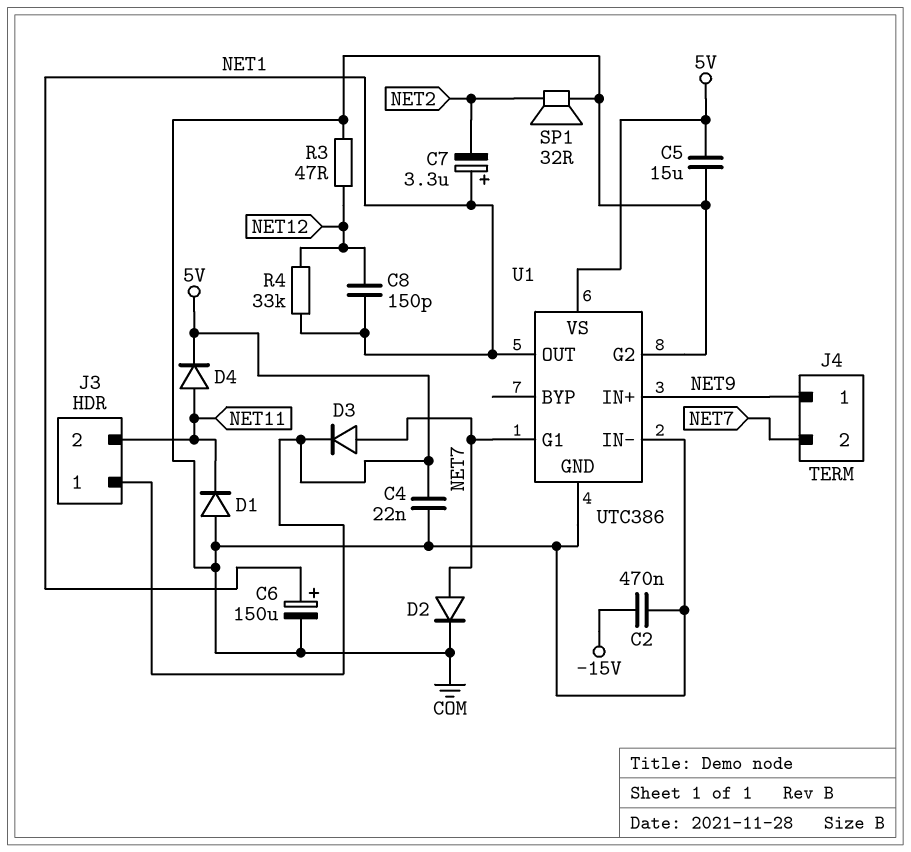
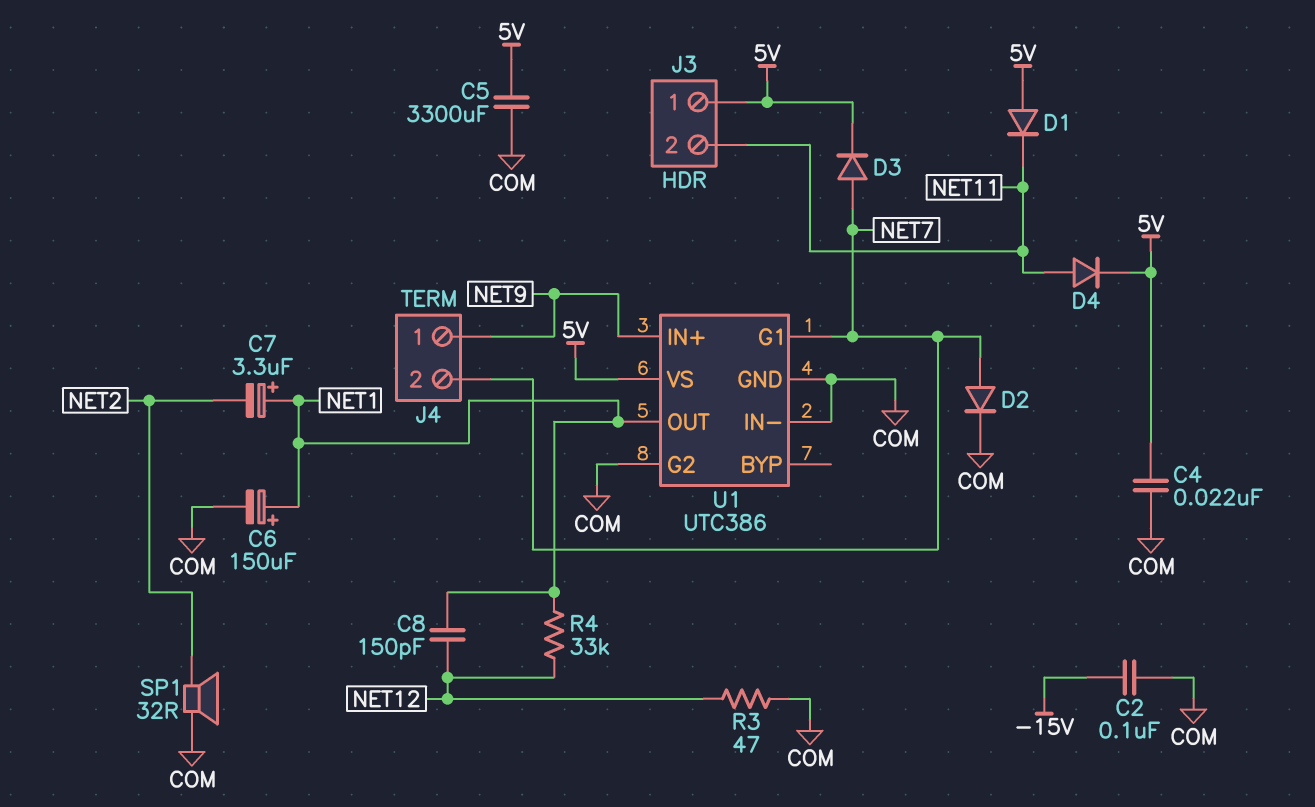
C2: 470nF (-15V, COM) -> 100nF (-15V, COM)
C5: 15uF (5V, COM) -> 3300uF (5V, COM)
D1: diode (A COM, K NET11) -> diode (A 5V, K NET11)

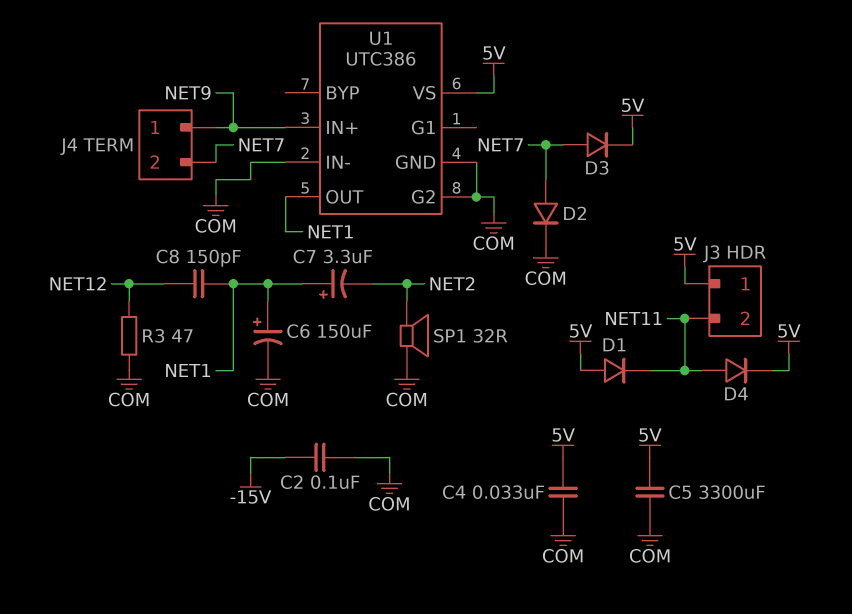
C4: 22nF (5V, COM) -> 33nF (5V, COM)
R4: 33k (NET1, NET12) -> none
U1 pin G1: NET7 -> none

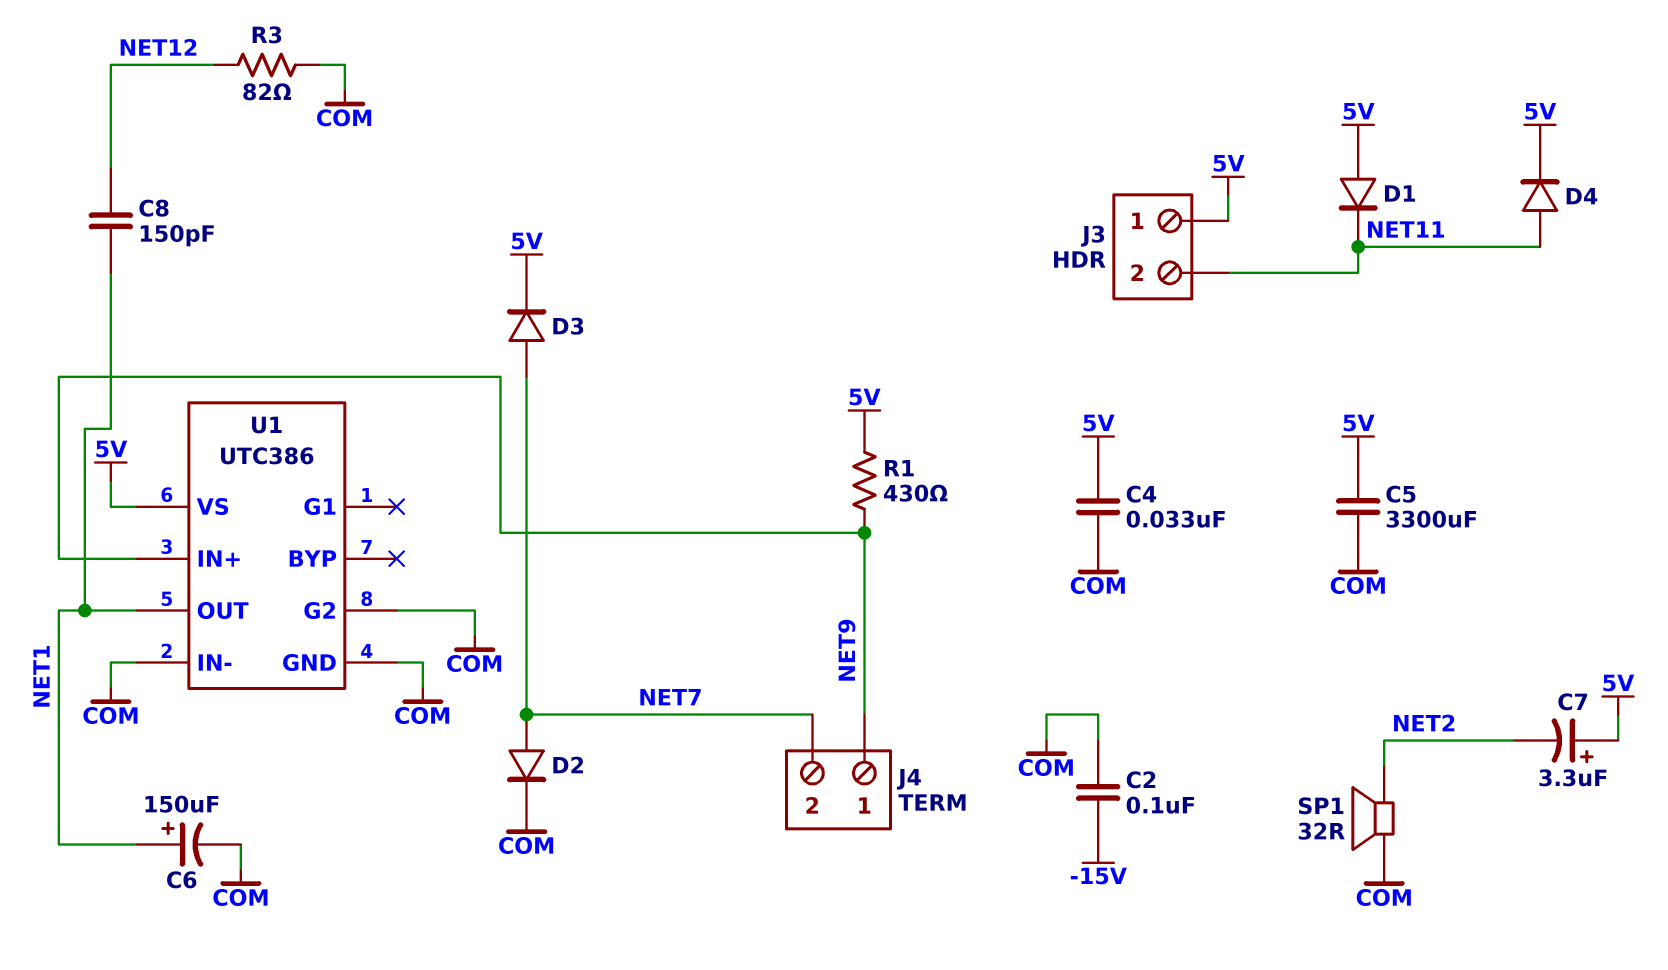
C7: 3.3uF (plus NET1, minus NET2) -> 3.3uF (plus 5V, minus NET2)
R1: none -> 430 (5V, NET9)
R3: 47 (COM, NET12) -> 82 (COM, NET12)

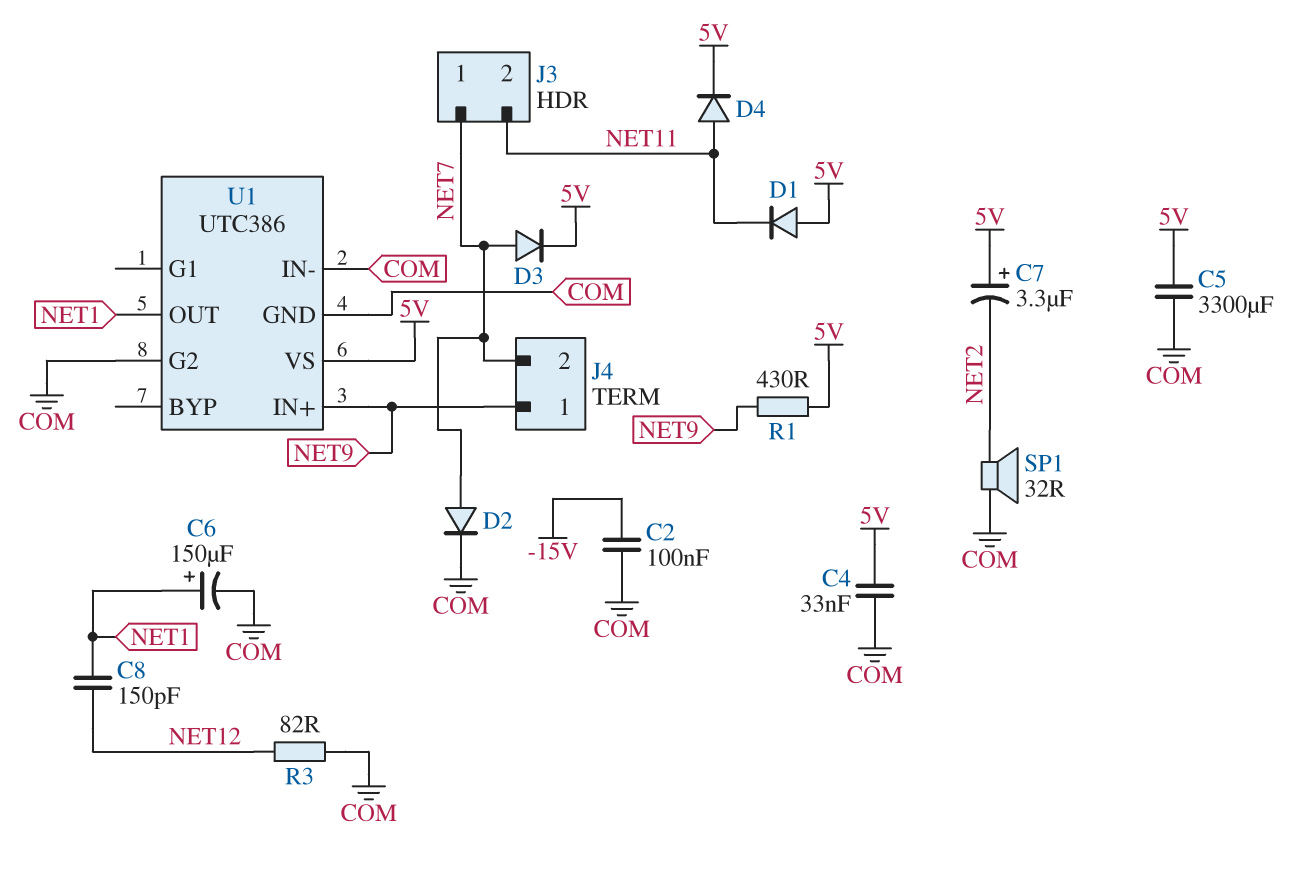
J3 pin 1: 5V -> NET7

